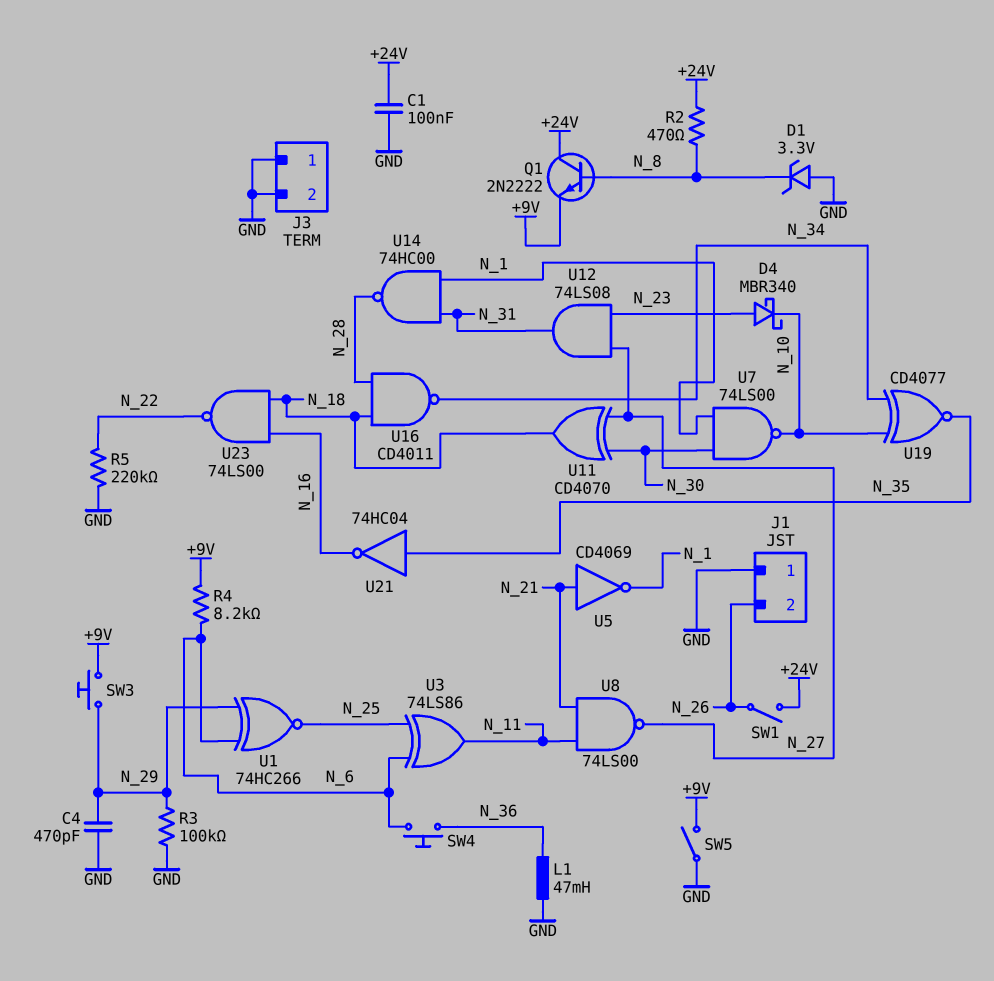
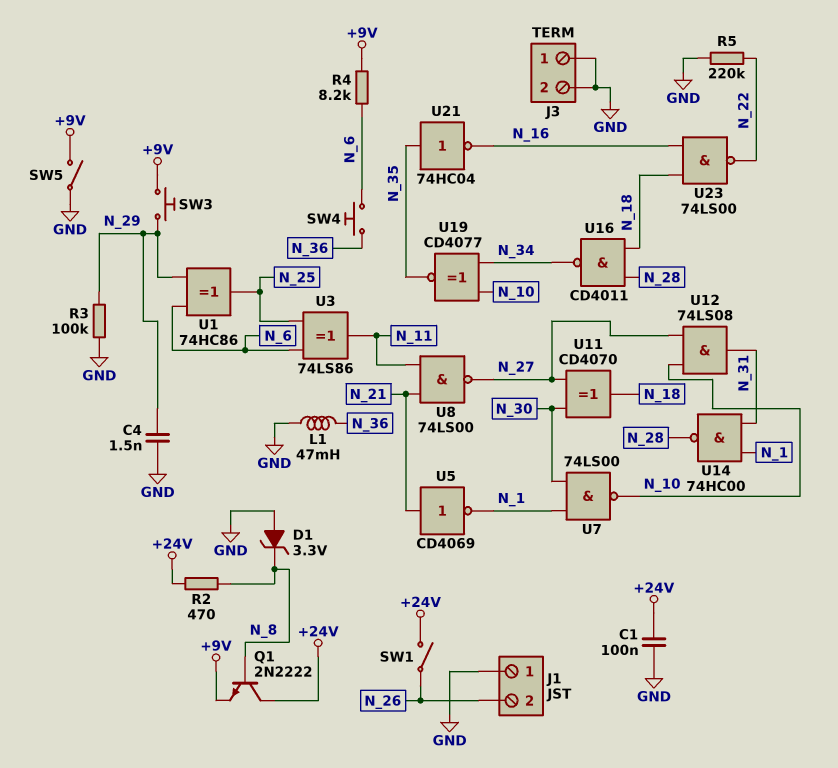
C4: 470pF (GND, N_29) -> 1.5nF (GND, N_29)
D4: schottky MBR340 (A N_23, K N_10) -> none
U1: XNOR 74HC266 (in N_6, in N_29, out N_25) -> XOR 74HC86 (in N_6, in N_29, out N_25)
U12: AND 74LS08 (in N_23, in N_27, out N_31) -> AND 74LS08 (in N_10, in N_27, out N_31)

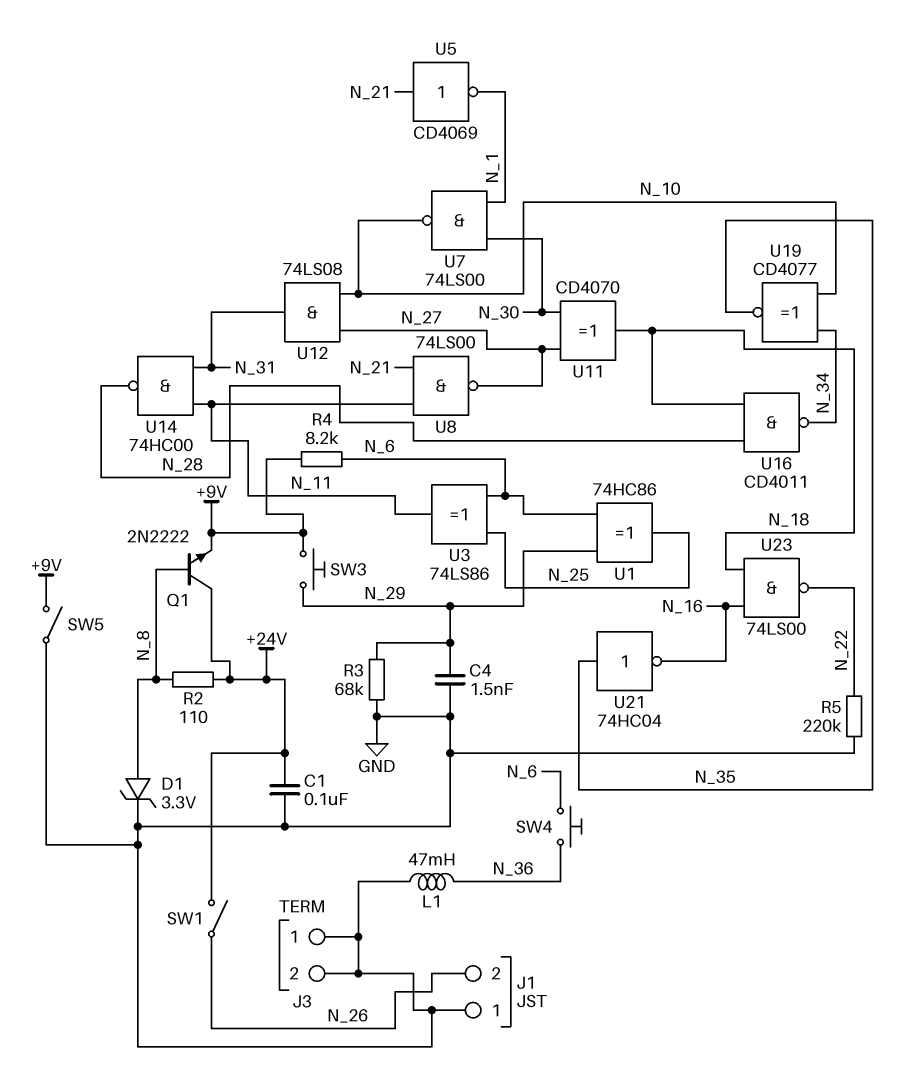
D1: zener 3.3V (A GND, K N_8) -> zener 3.3V (A N_8, K GND)
R2: 470 (+24V, N_8) -> 110 (+24V, N_8)
R3: 100k (GND, N_29) -> 68k (GND, N_29)
U14: NAND 74HC00 (in N_1, in N_31, out N_28) -> NAND 74HC00 (in N_11, in N_31, out N_28)

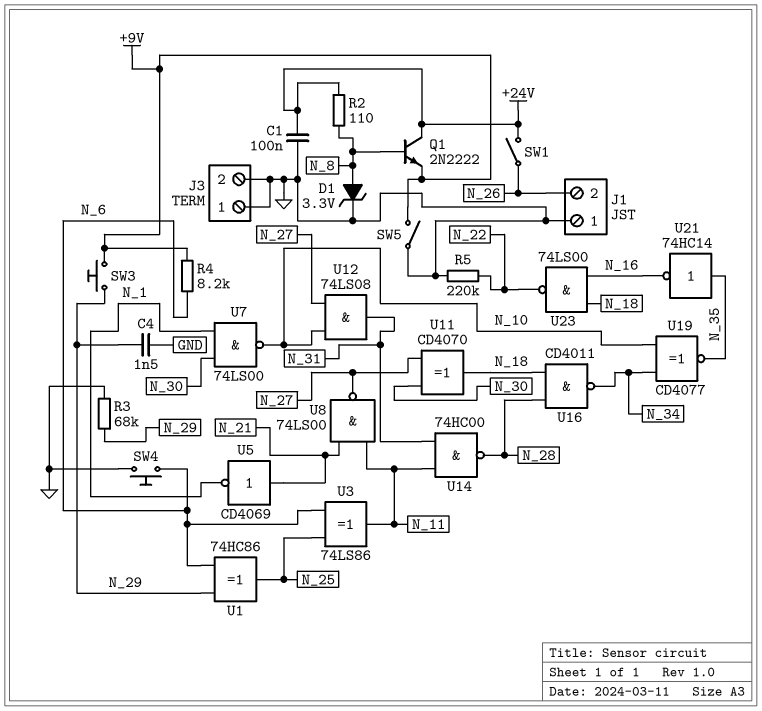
L1: 47mH (GND, N_36) -> none
SW4: button (N_6, N_36) -> button (GND, N_6)
U21: NOT 74HC04 (in N_35, out N_16) -> NOT 74HC14 (in N_35, out N_16)

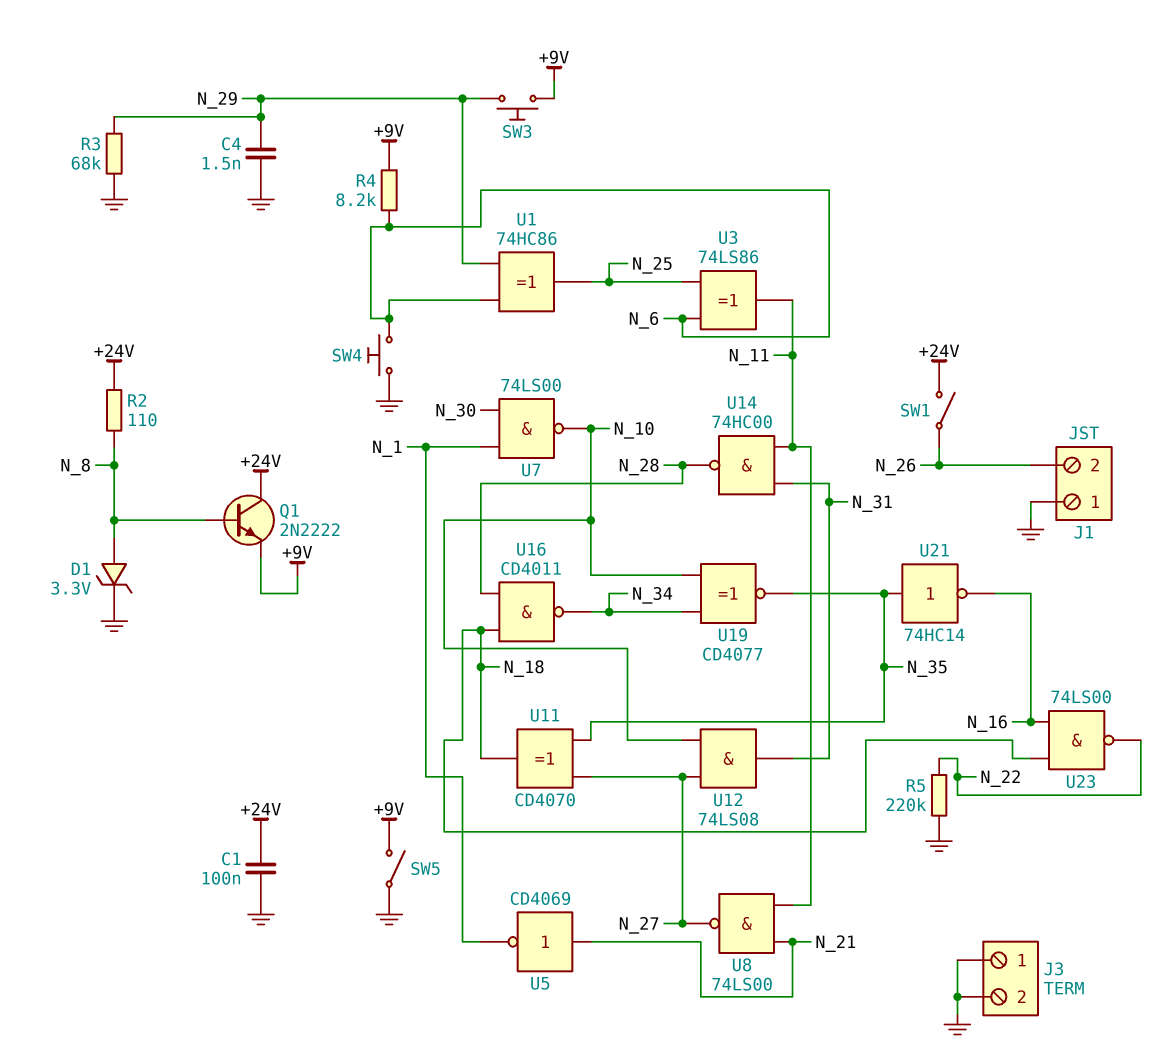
U11: XOR CD4070 (in N_27, in N_30, out N_18) -> XOR CD4070 (in N_27, in N_35, out N_18)

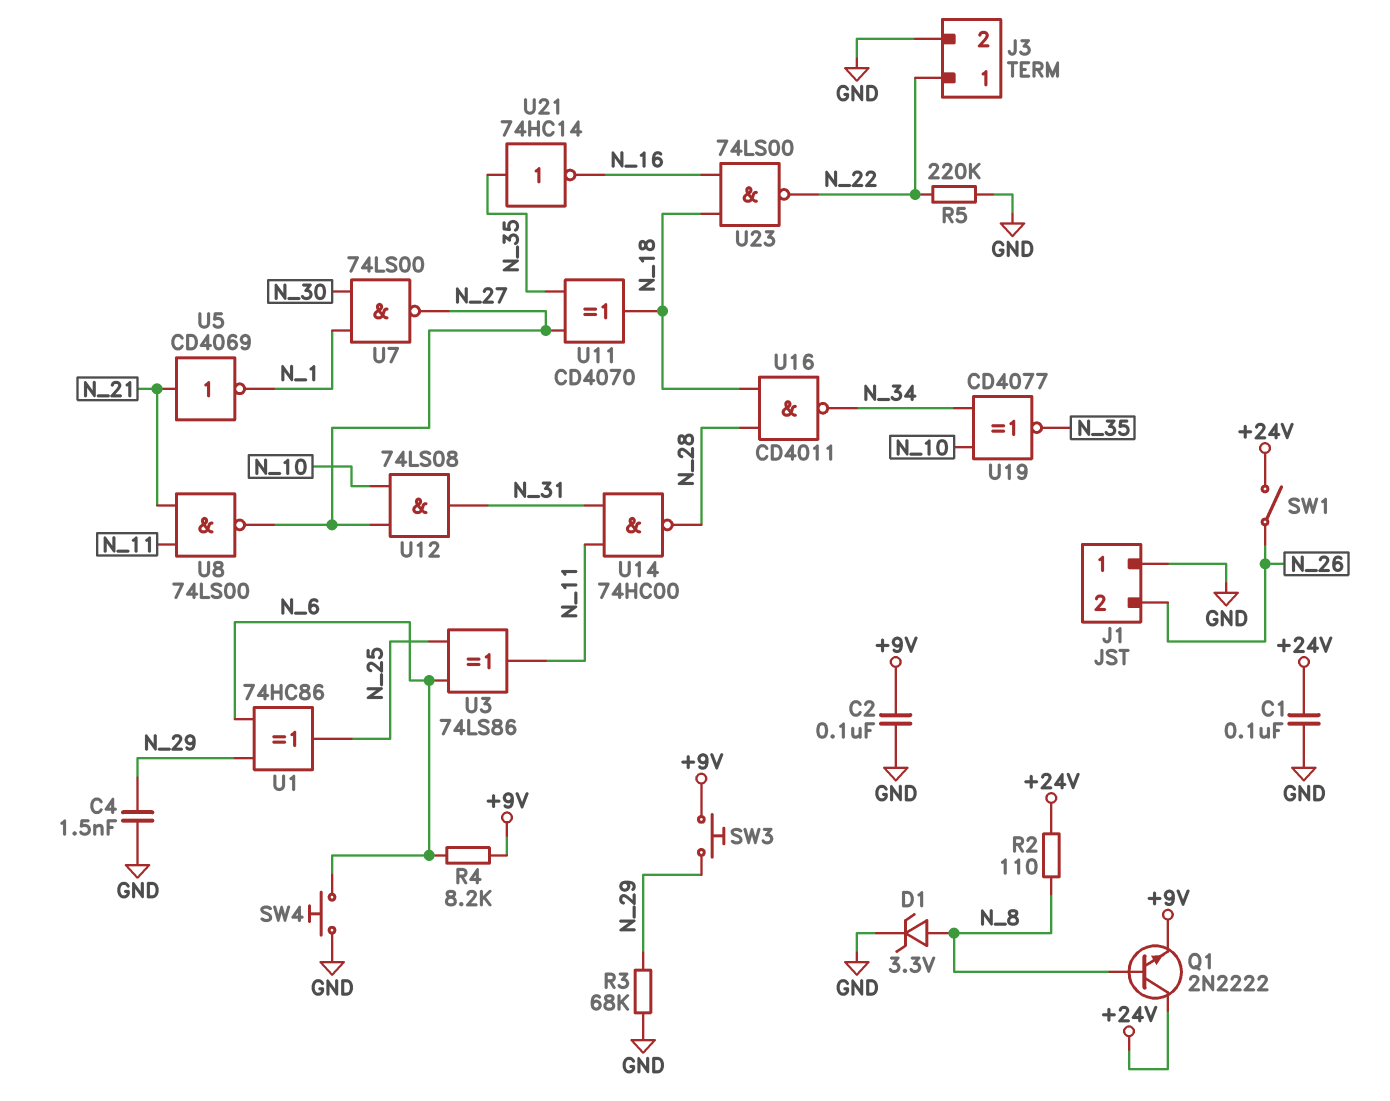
C2: none -> 100nF (+9V, GND)
J3 pin 1: GND -> N_22
SW5: switch (+9V, GND) -> none
U7: NAND 74LS00 (in N_1, in N_30, out N_10) -> NAND 74LS00 (in N_1, in N_30, out N_27)

